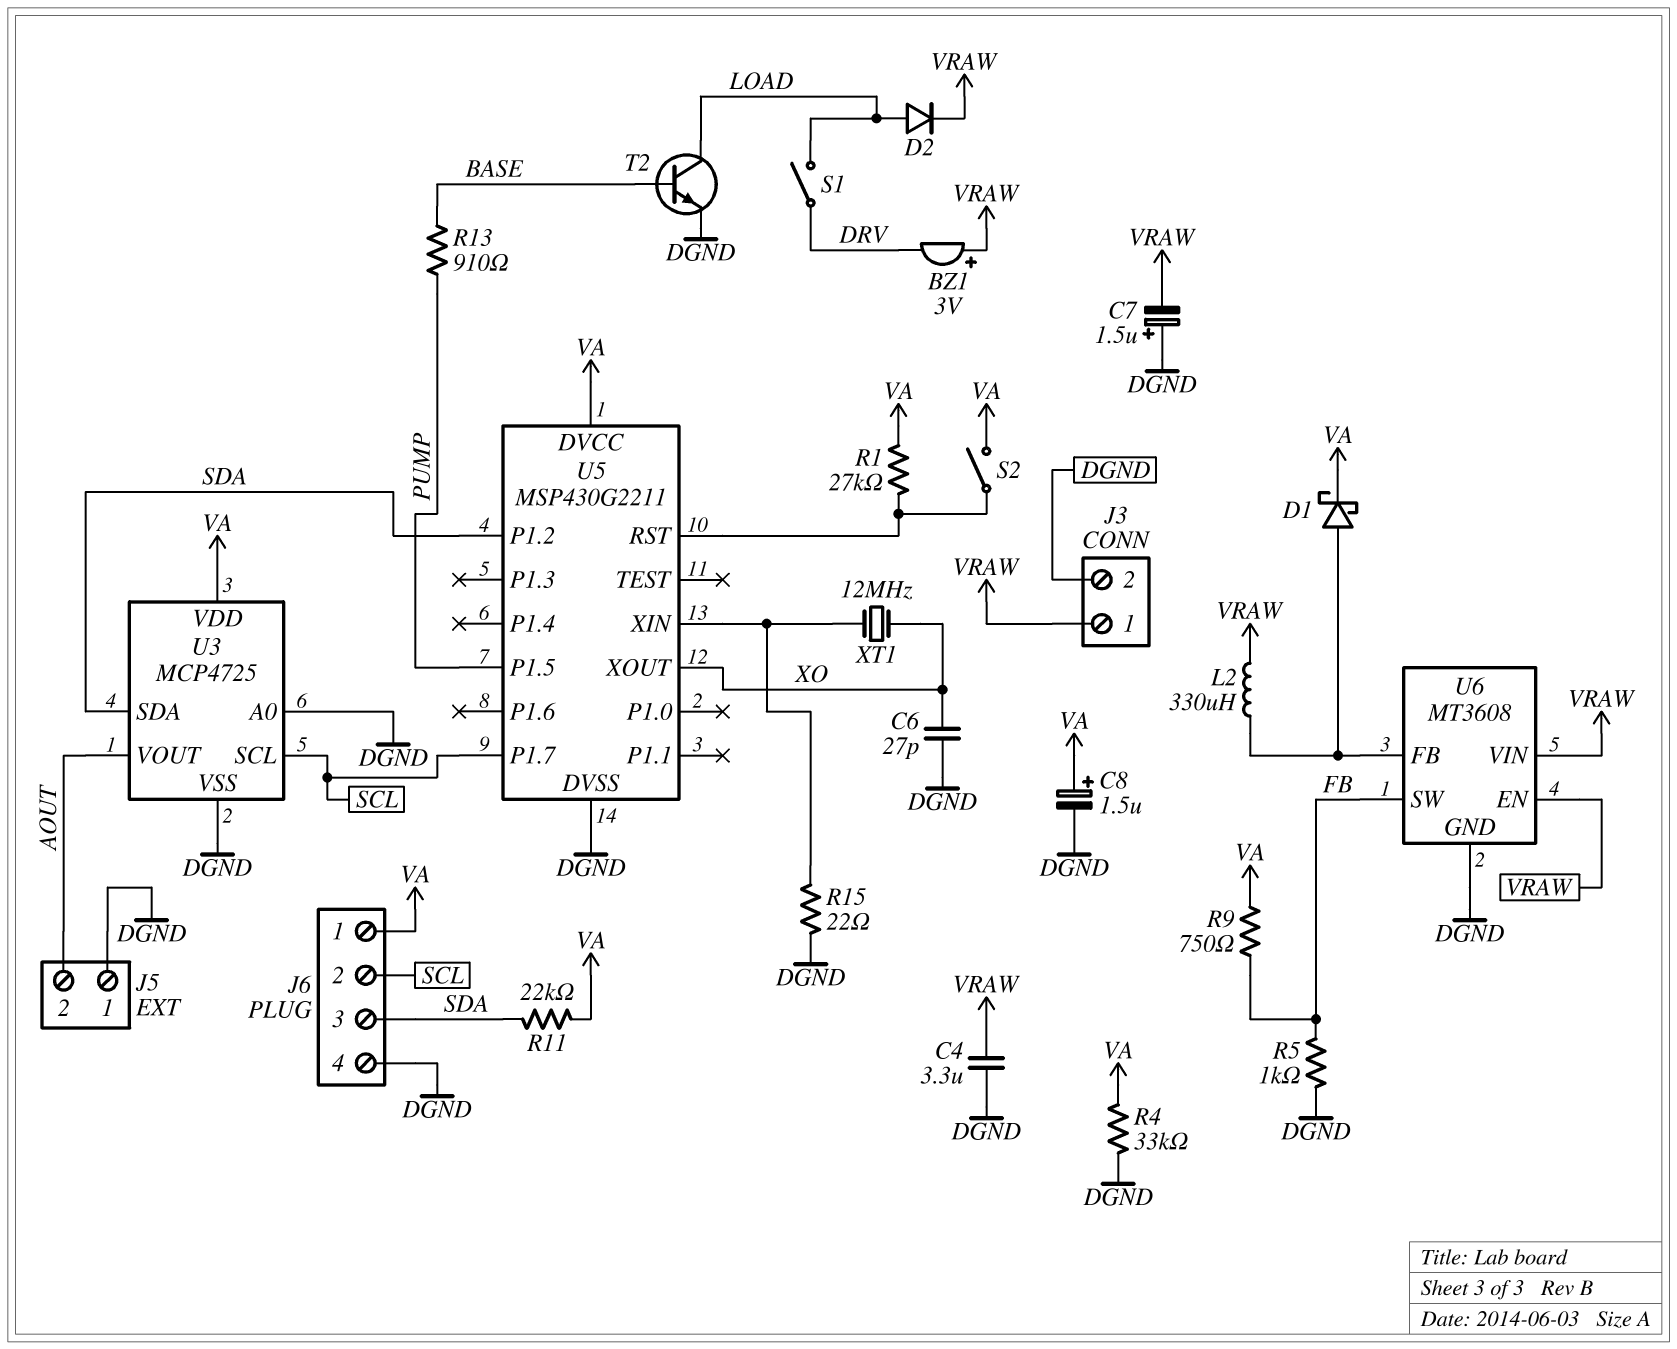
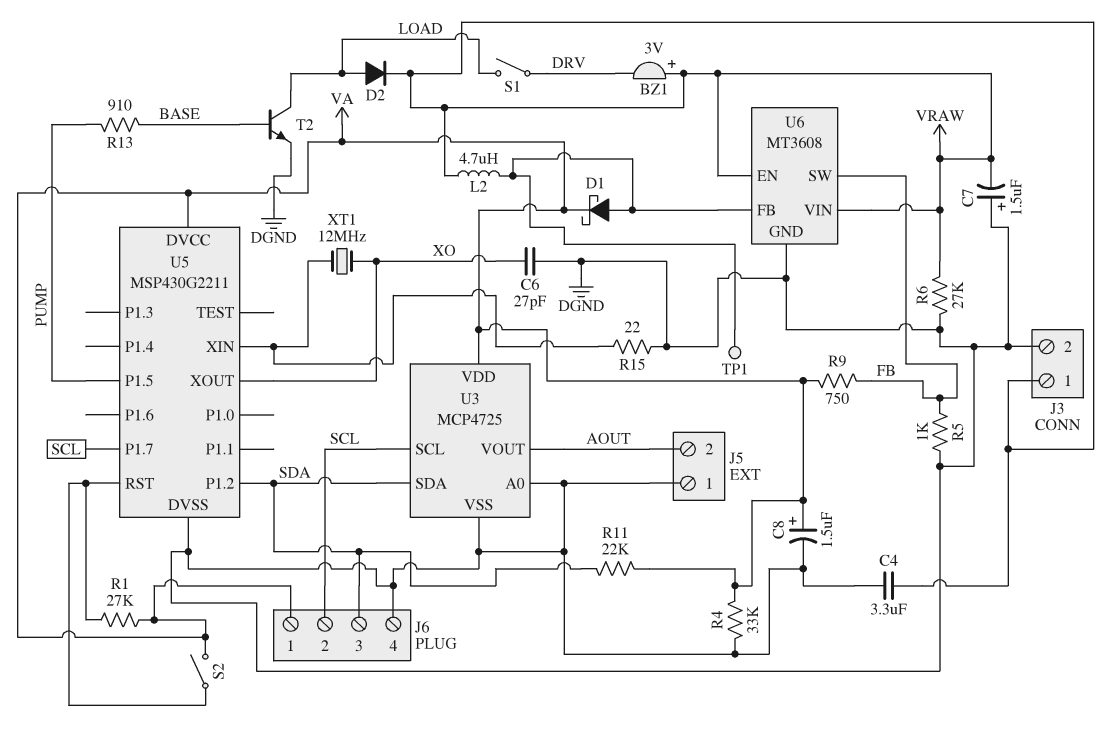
L2: 330uH (U6/FB, VRAW) -> 4.7uH (U6/FB, VRAW)
R6: none -> 27k (DGND, VRAW)
TP1: none -> test point (U6/FB)

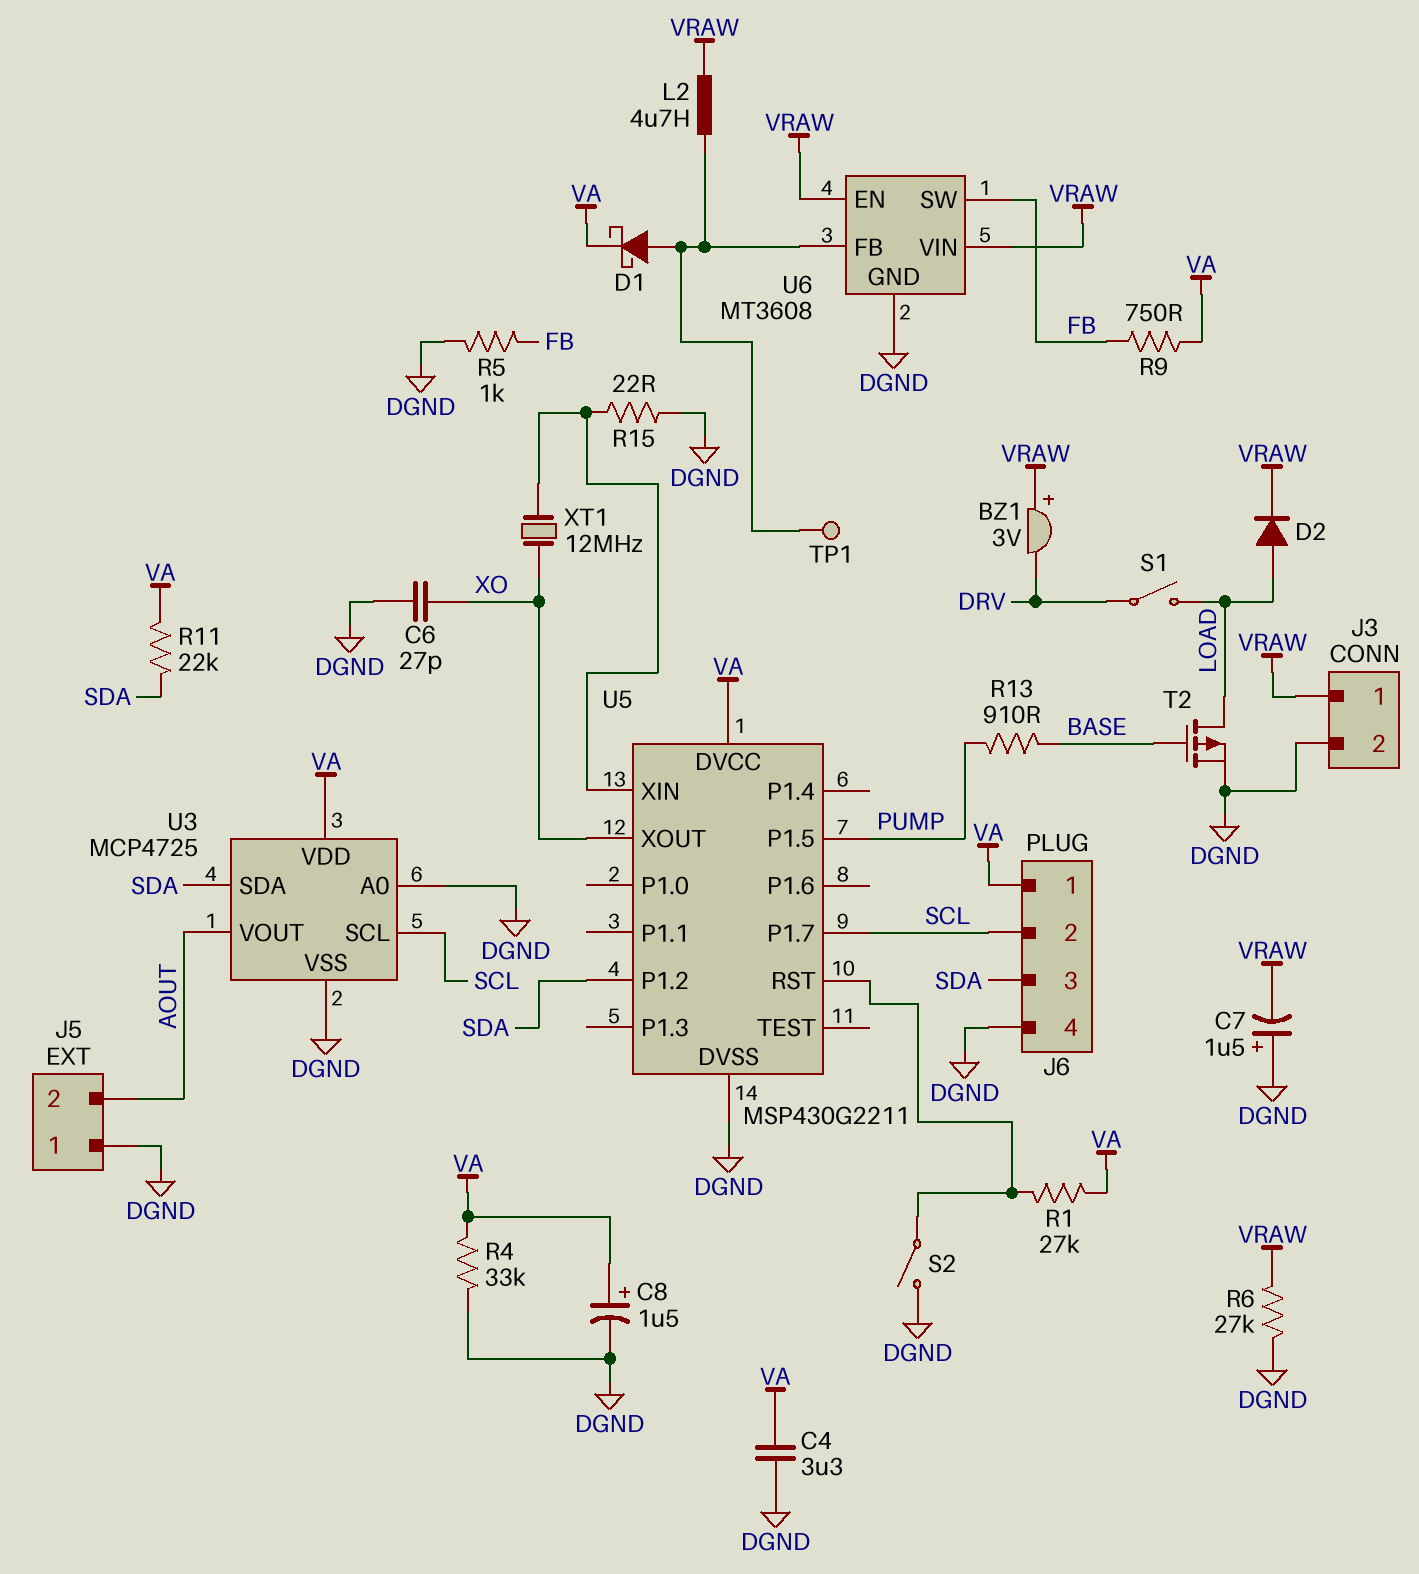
C4: 3.3uF (DGND, VRAW) -> 3.3uF (DGND, VA)
S2: switch (U5/RST, VA) -> switch (DGND, U5/RST)
T2: NPN (B BASE, C LOAD, E DGND) -> PMOS (G BASE, D LOAD, S DGND)

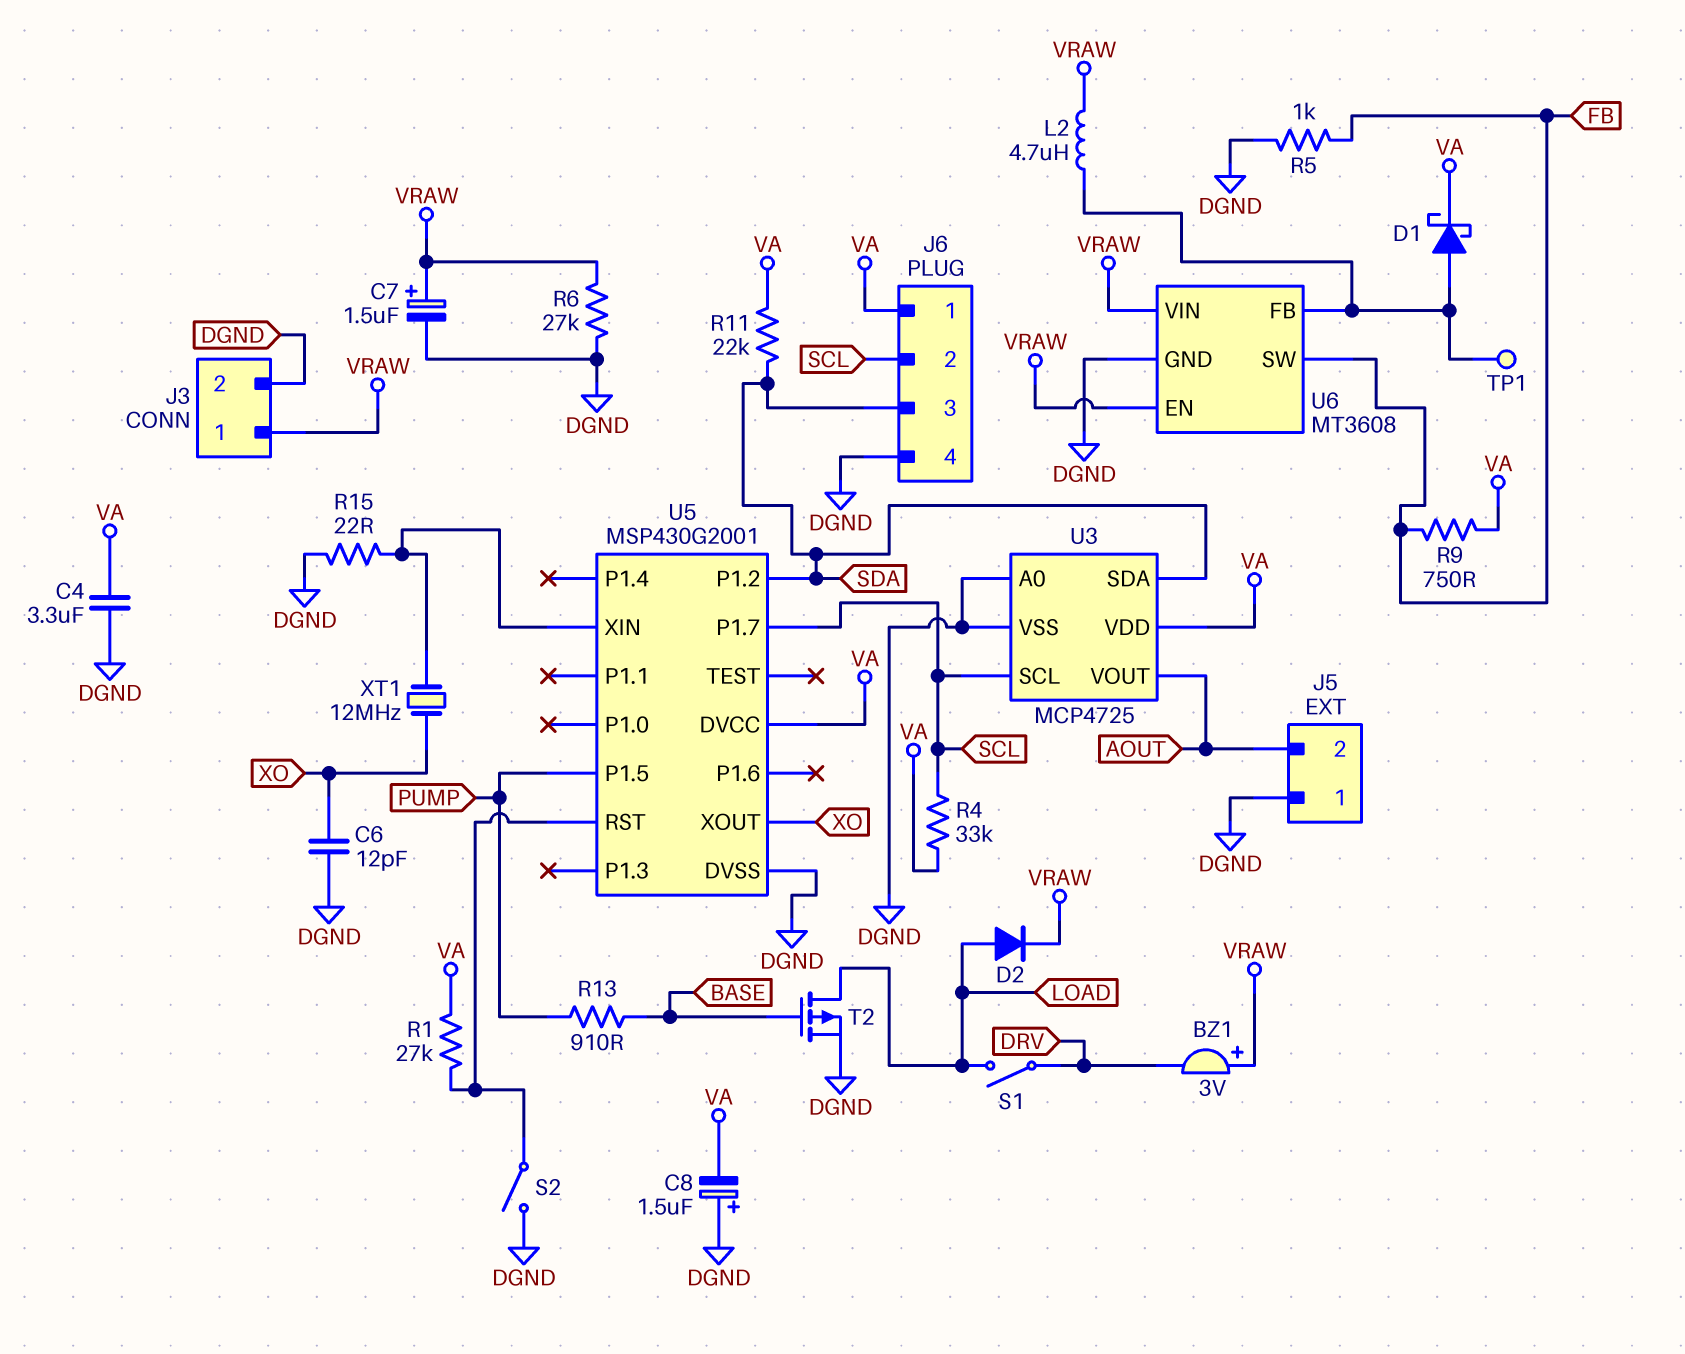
C6: 27pF (DGND, XO) -> 12pF (DGND, XO)
C7: 1.5uF (plus DGND, minus VRAW) -> 1.5uF (plus VRAW, minus DGND)
C8: 1.5uF (plus VA, minus DGND) -> 1.5uF (plus DGND, minus VA)
R4: 33k (DGND, VA) -> 33k (SCL, VA)
U5: MSP430G2211 -> MSP430G2001

